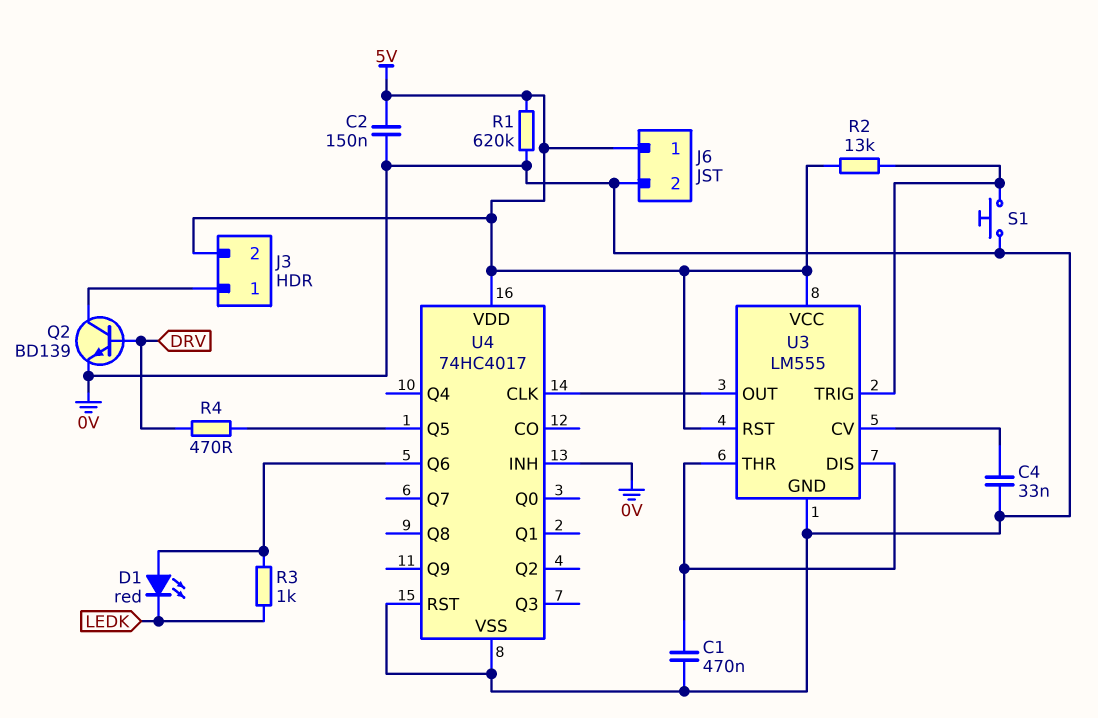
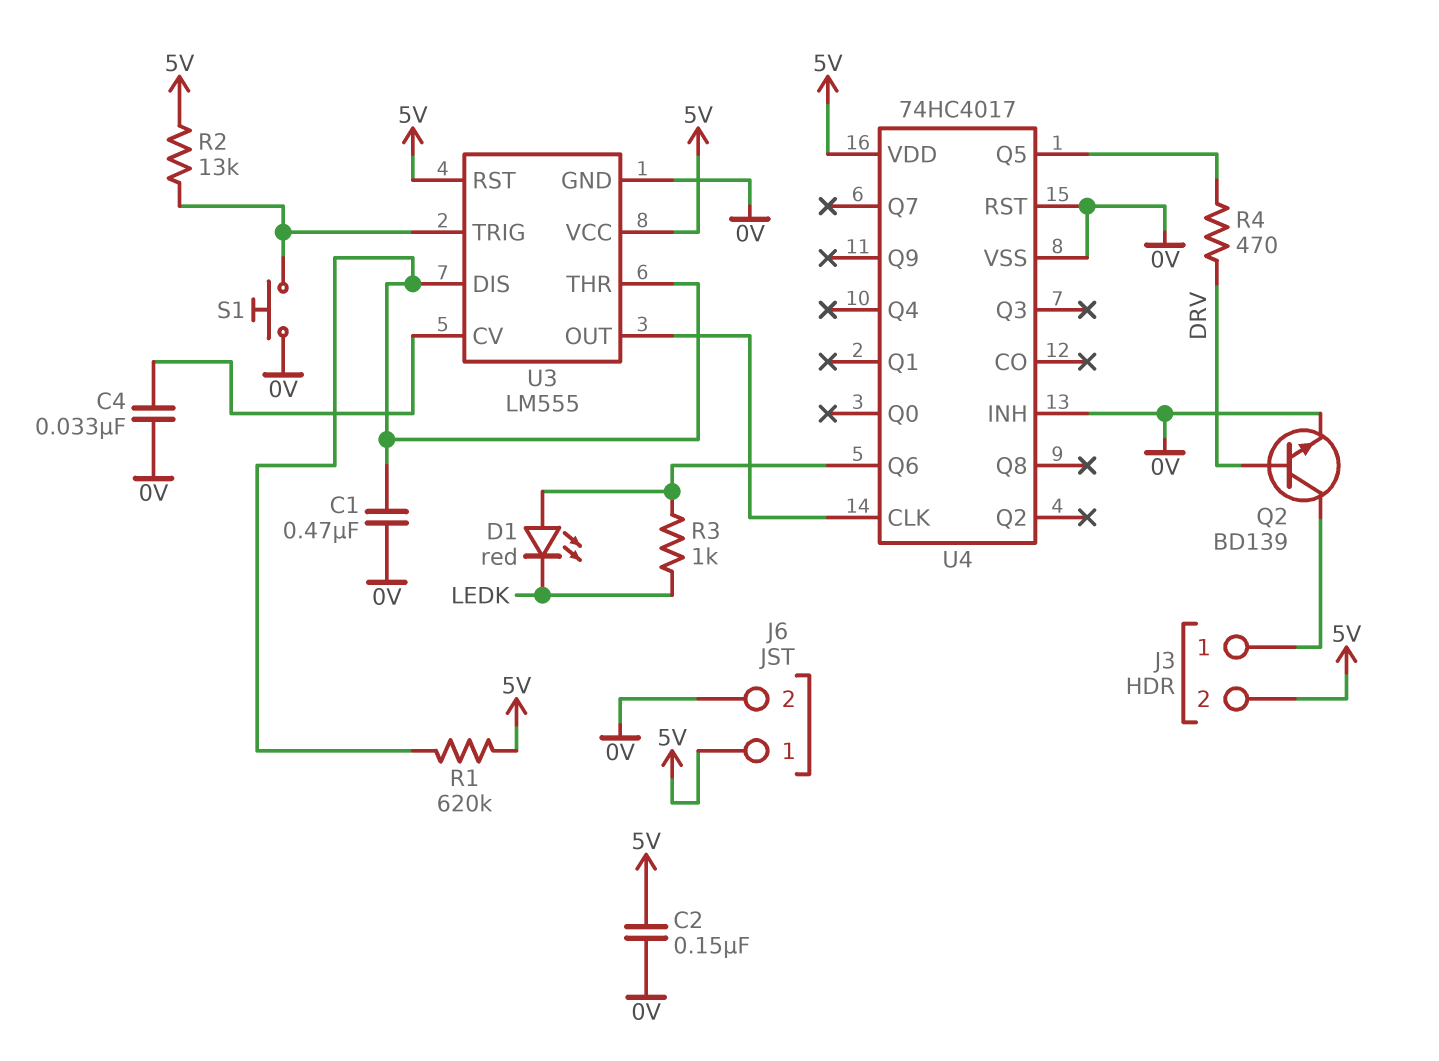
R1: 620k (0V, 5V) -> 620k (5V, U3/DIS)

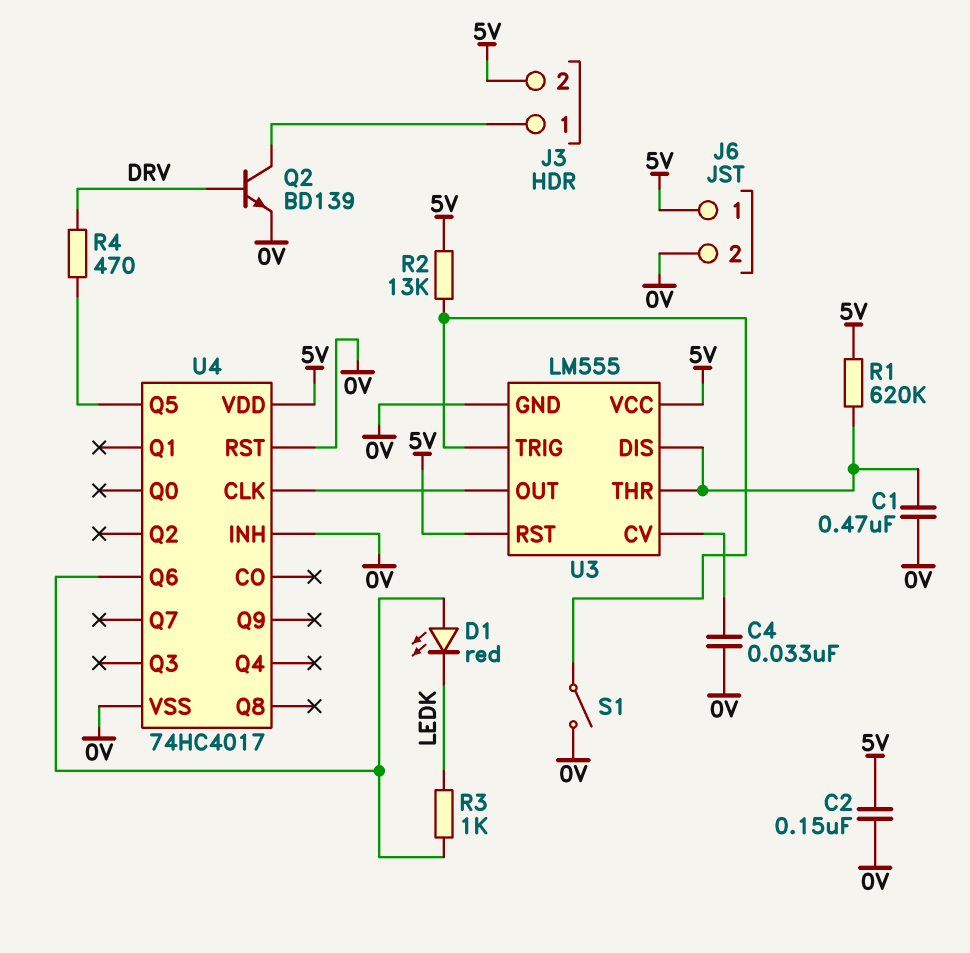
S1: button (0V, U3/TRIG) -> switch (0V, U3/TRIG)

